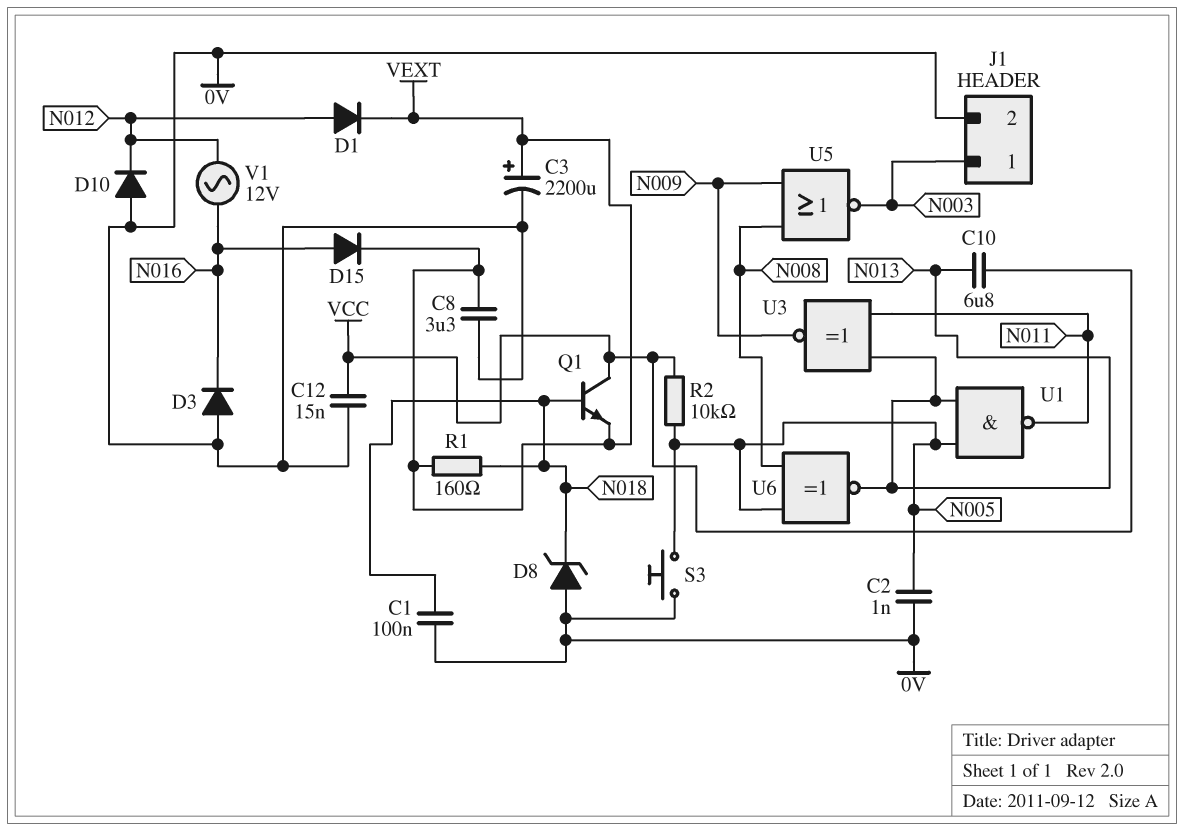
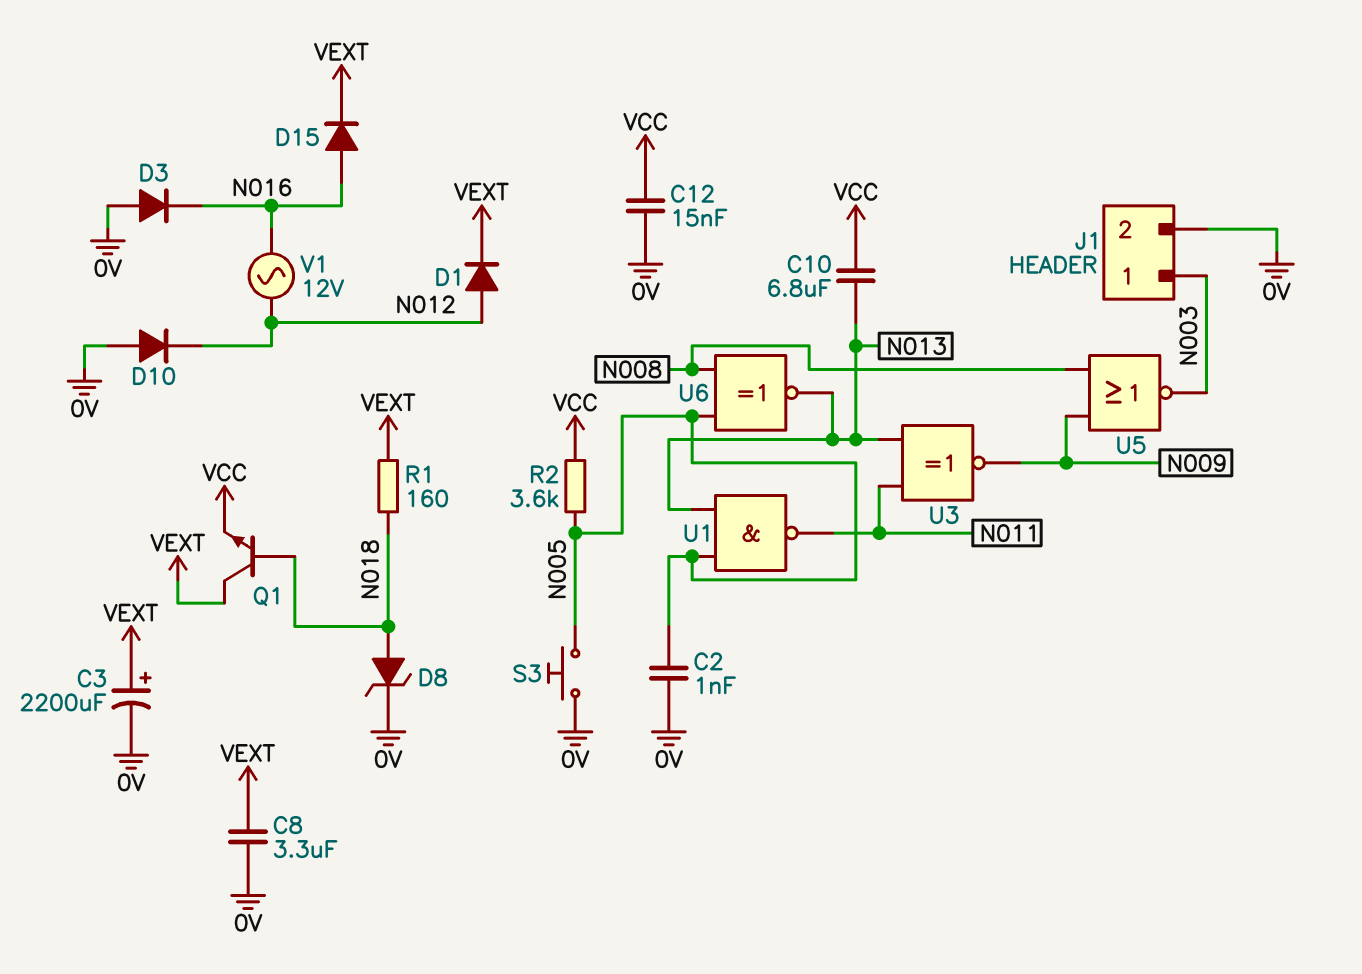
C1: 100nF (0V, N018) -> none
D8: zener (A 0V, K N018) -> zener (A N018, K 0V)
Q1: NPN (B N018, C VCC, E VEXT) -> NPN (B N018, C VEXT, E VCC)
R2: 10k (N005, VCC) -> 3.6k (N005, VCC)

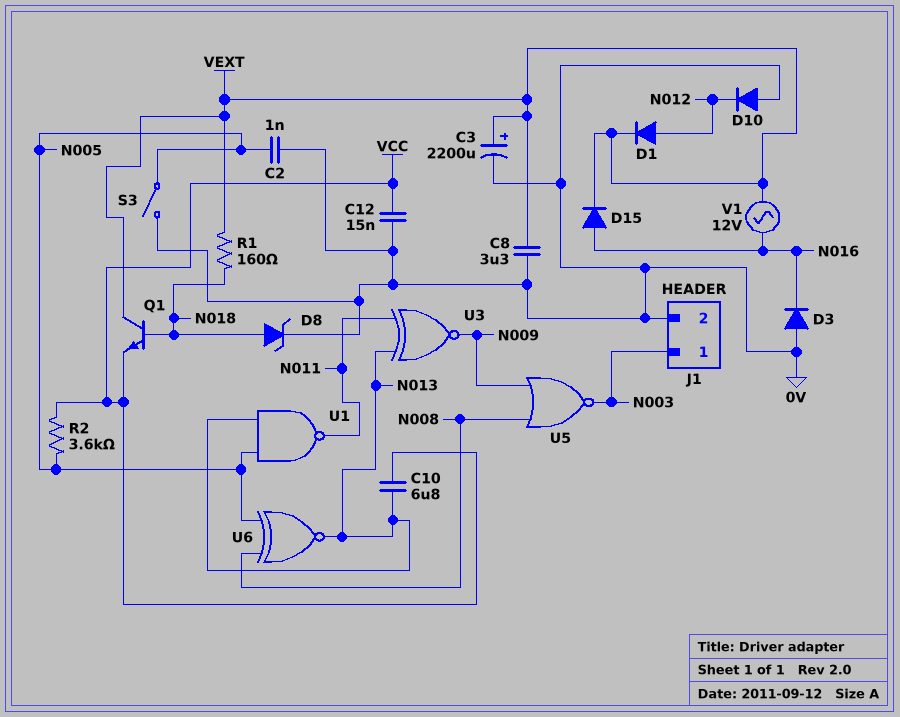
S3: button (0V, N005) -> switch (0V, N005)
V1: AC 12V (N012, N016) -> AC 12V (N016, VEXT)

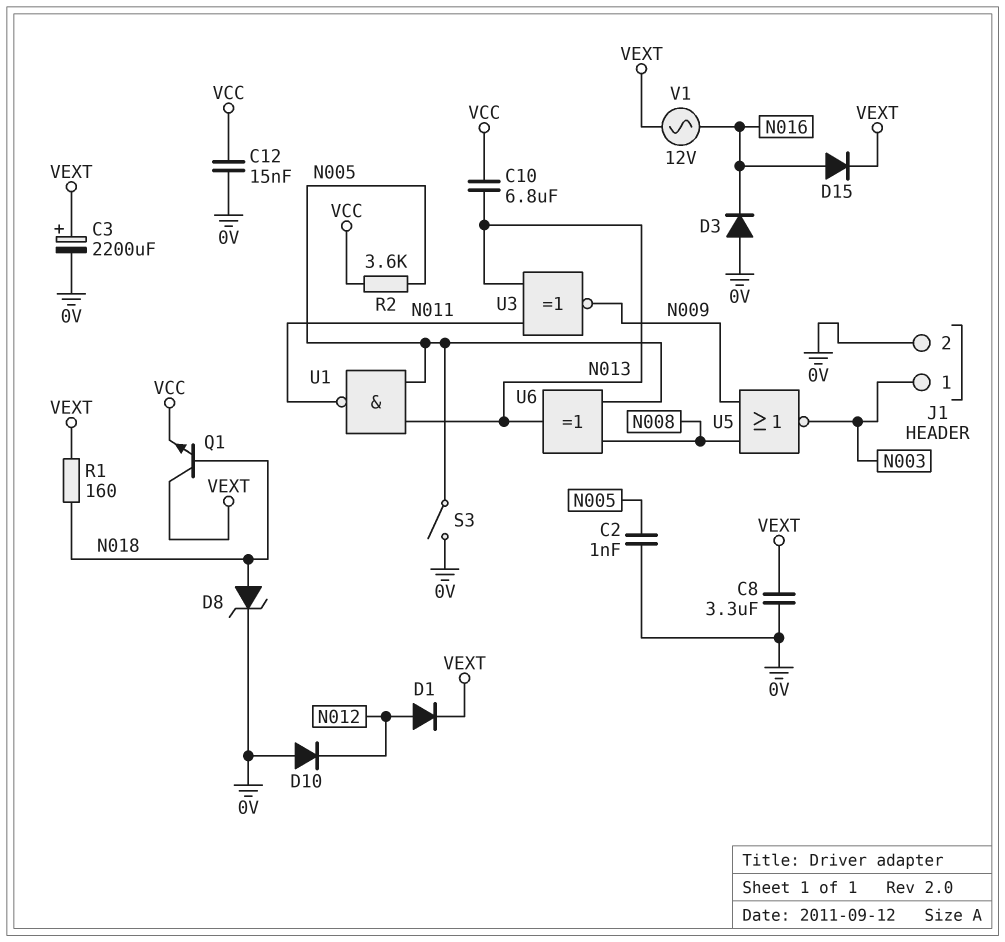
U6: XNOR (in N005, in N008, out N013) -> XOR (in N005, in N008, out N013)

